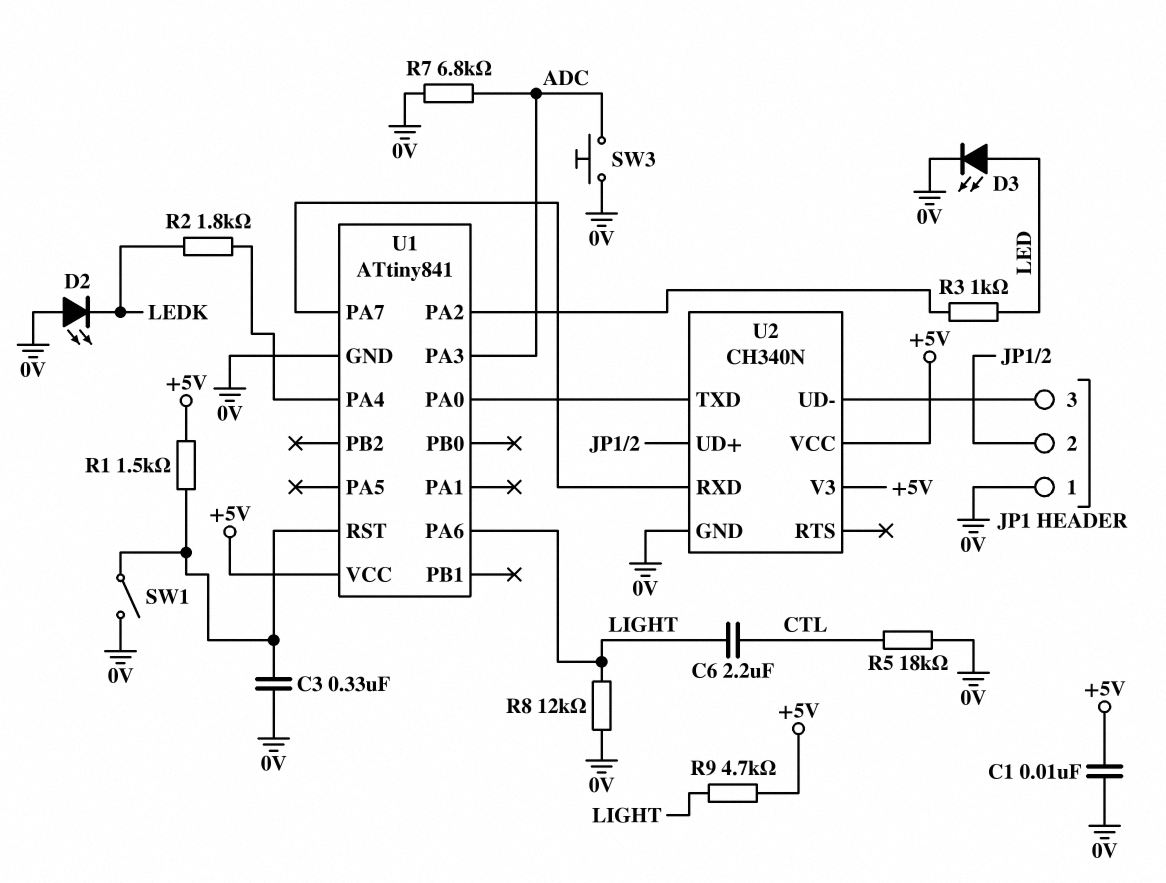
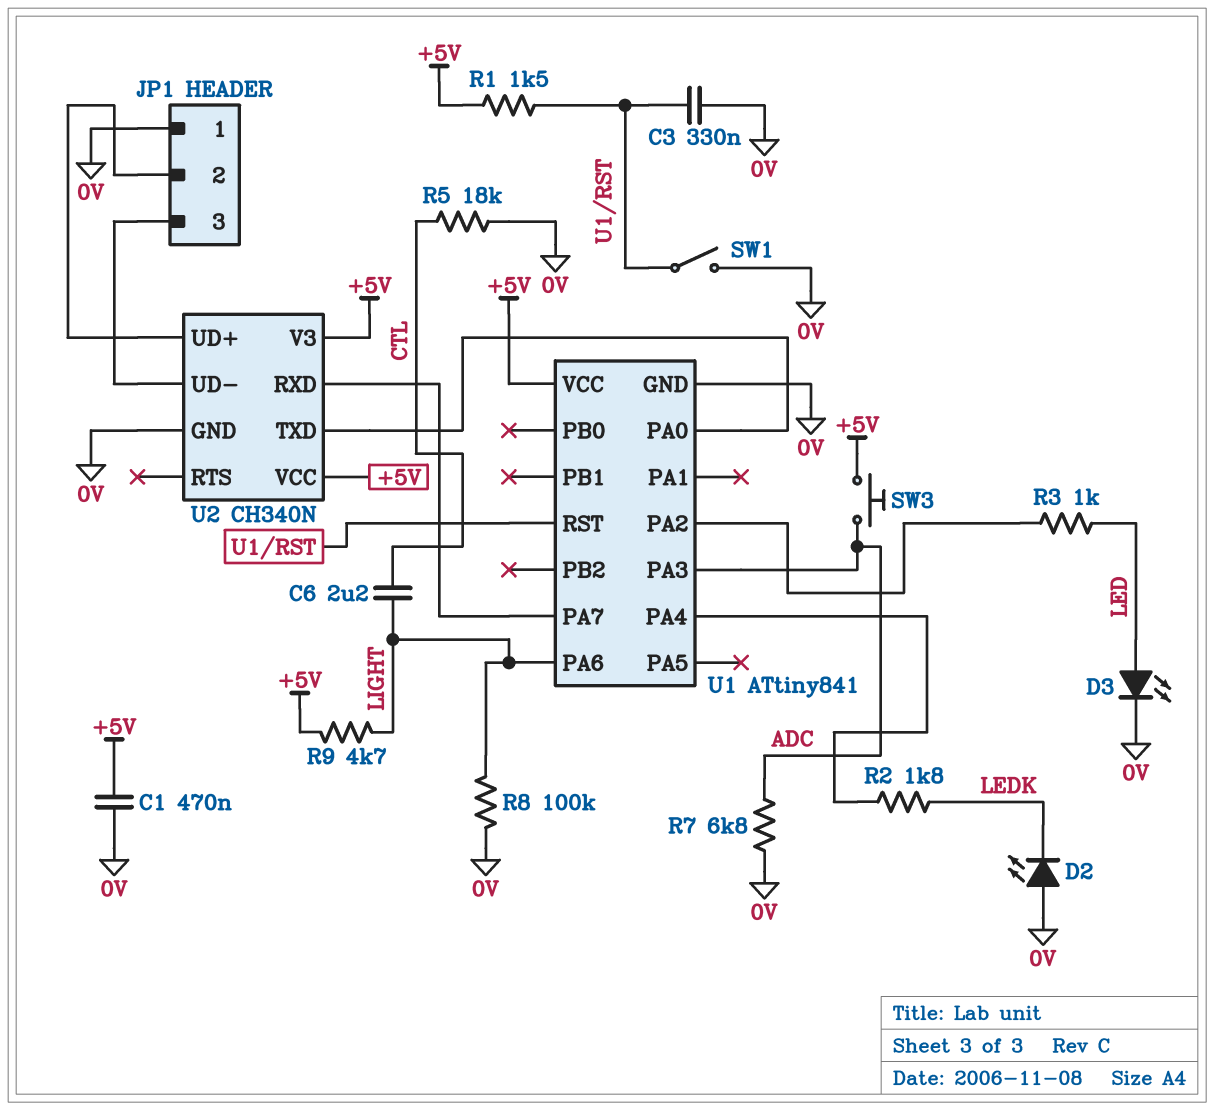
C1: 10nF (+5V, 0V) -> 470nF (+5V, 0V)
R8: 12k (0V, LIGHT) -> 100k (0V, LIGHT)
SW3: button (0V, ADC) -> button (+5V, ADC)

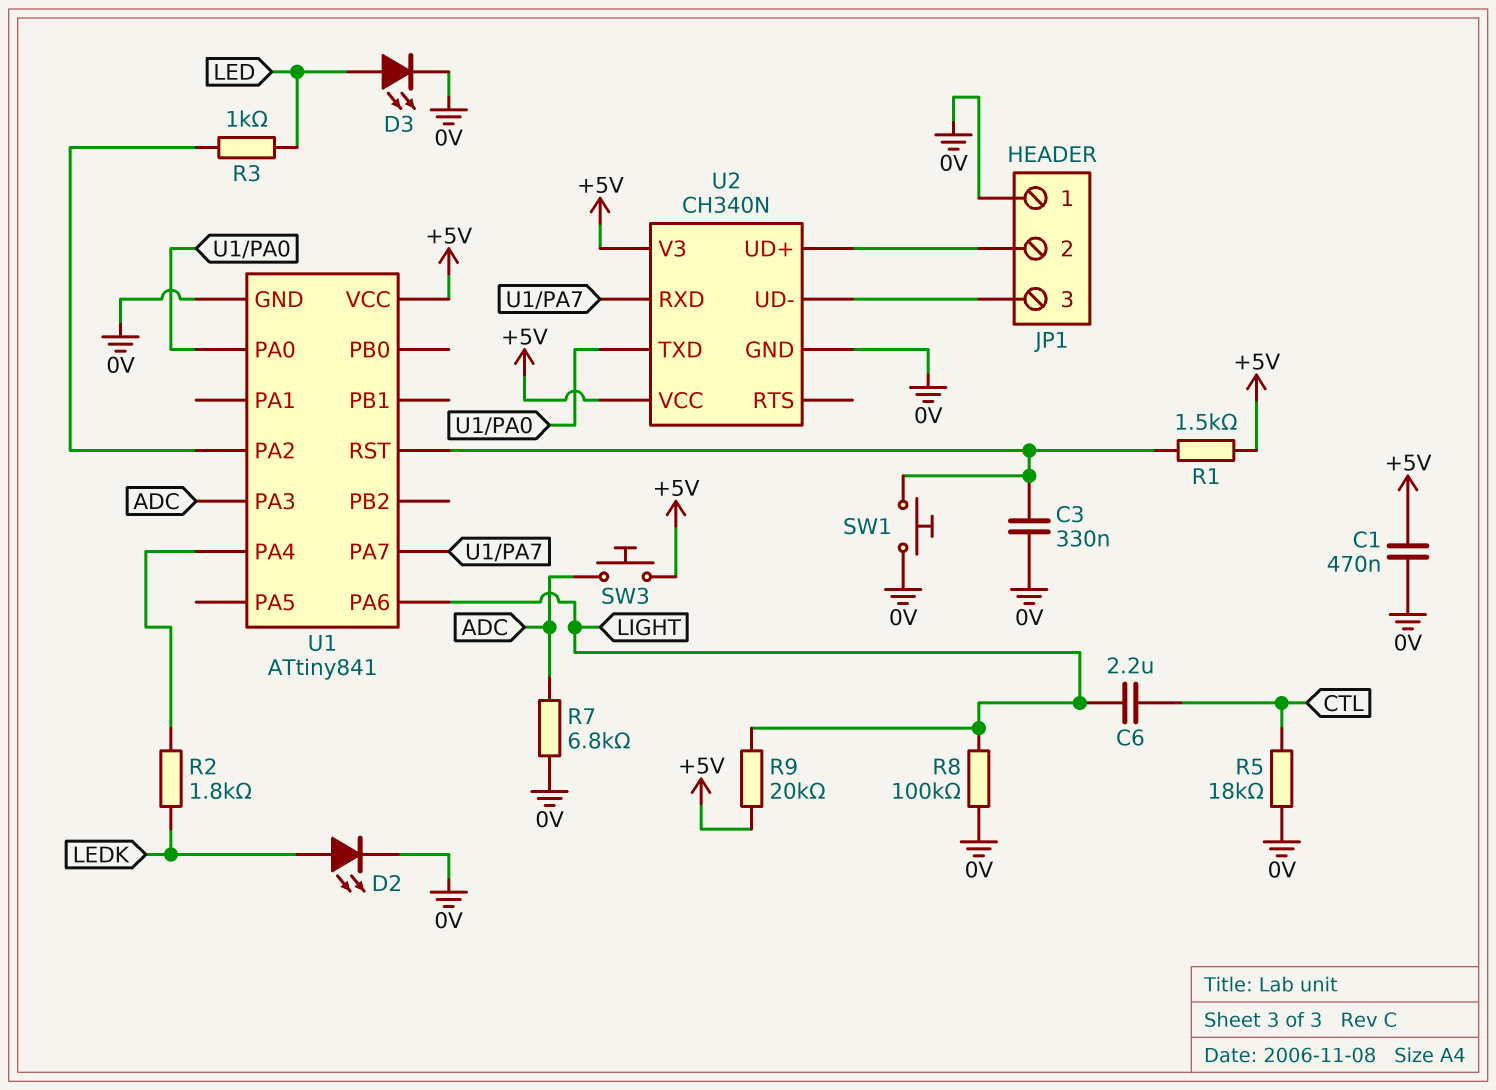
D2: LED (A 0V, K LEDK) -> LED (A LEDK, K 0V)
R9: 4.7k (+5V, LIGHT) -> 20k (+5V, LIGHT)
SW1: switch (0V, U1/RST) -> button (0V, U1/RST)

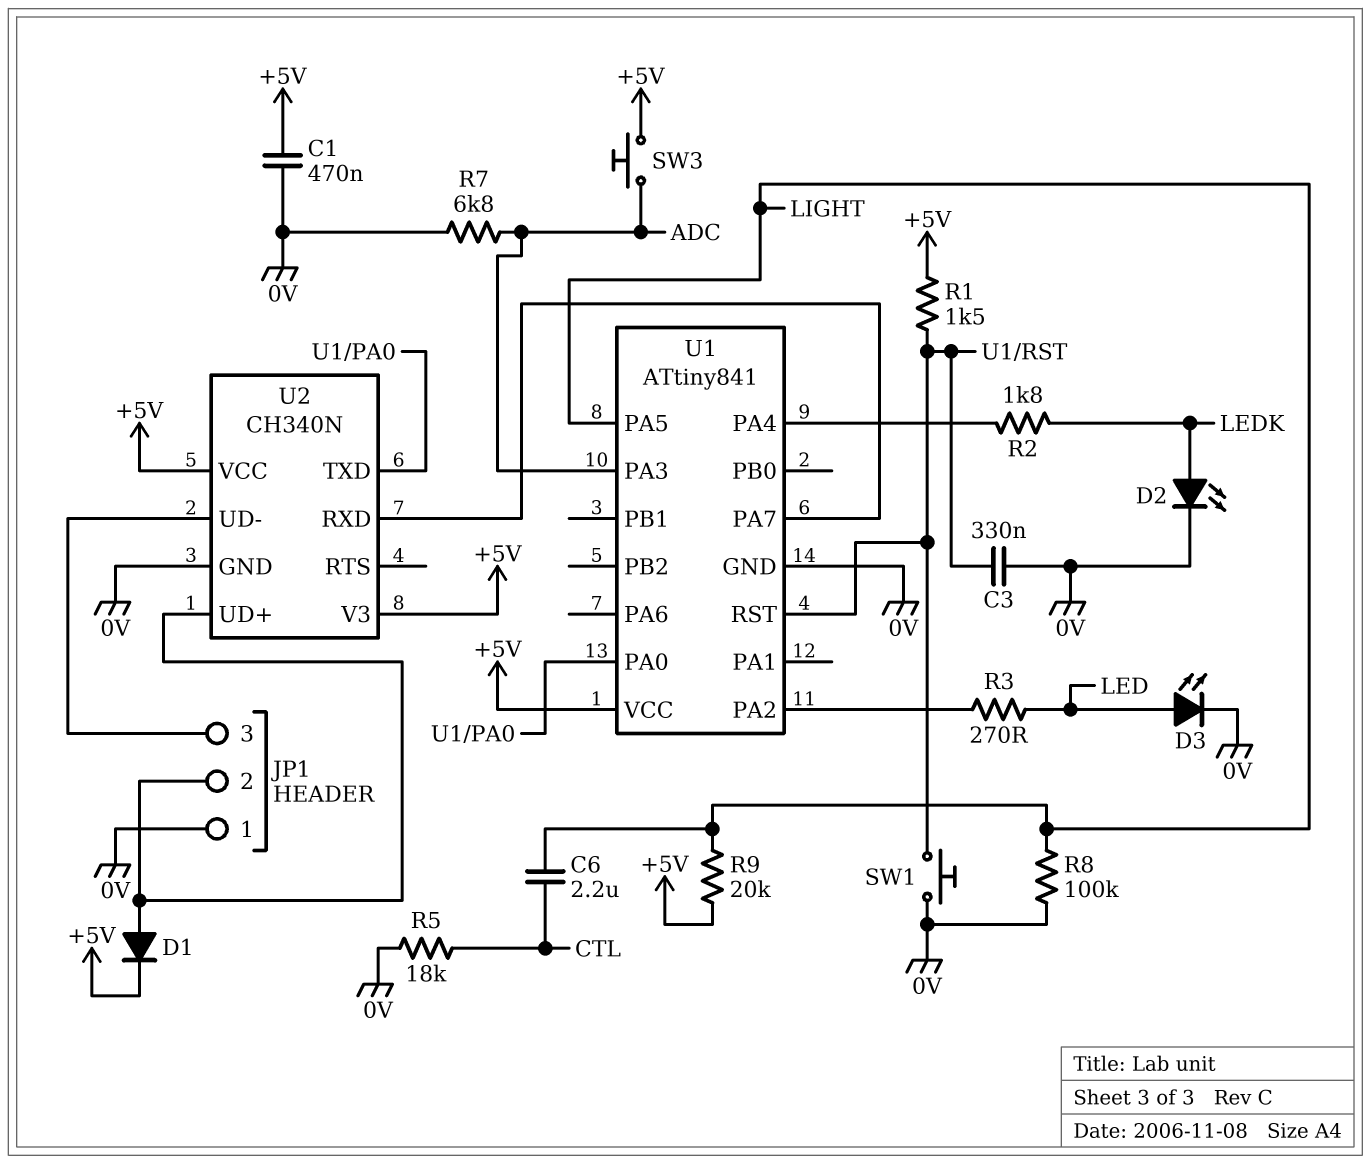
D1: none -> diode (A JP1/2, K +5V)
R3: 1k (LED, U1/PA2) -> 270 (LED, U1/PA2)
U1 pin PA5: none -> LIGHT
U1 pin PA6: LIGHT -> none

